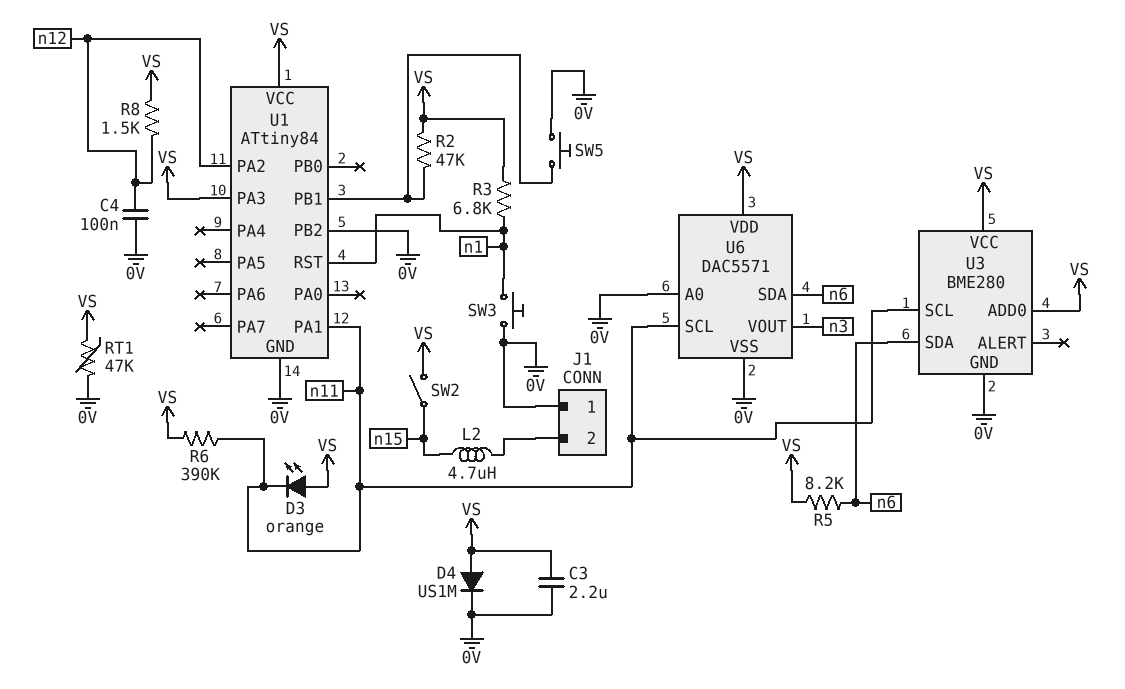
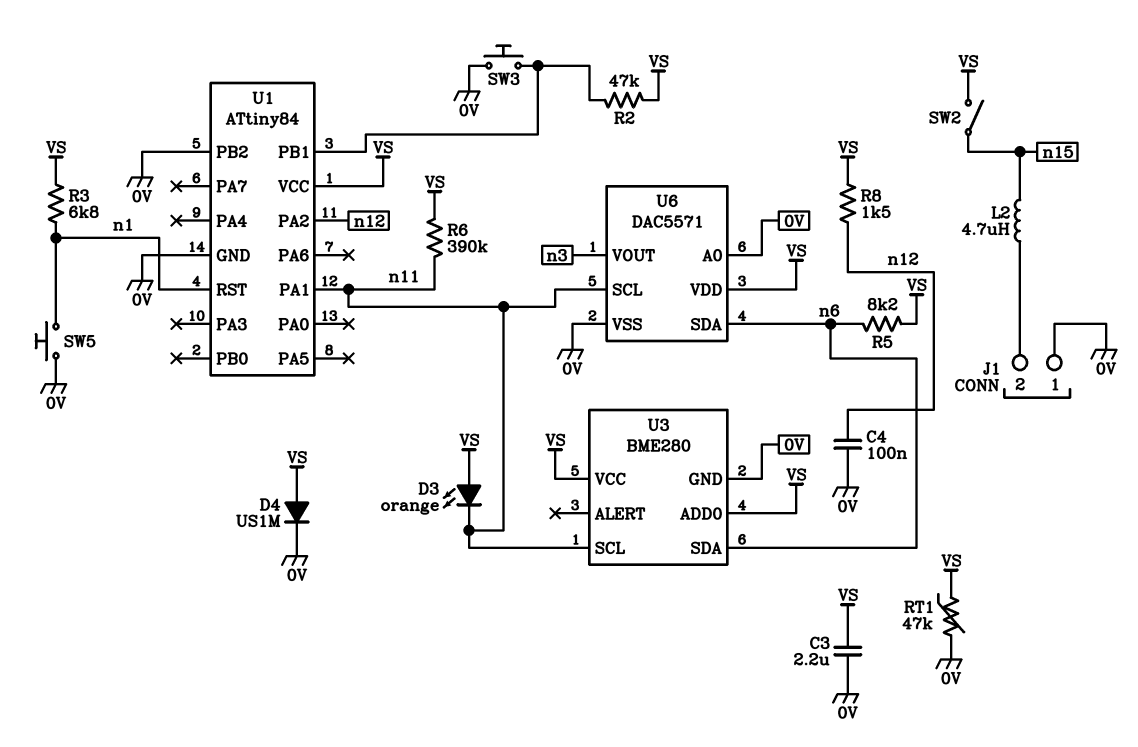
SW3: button (0V, n1) -> button (0V, U1/PB1)
SW5: button (0V, U1/PB1) -> button (0V, n1)
U1 pin PA3: VS -> none

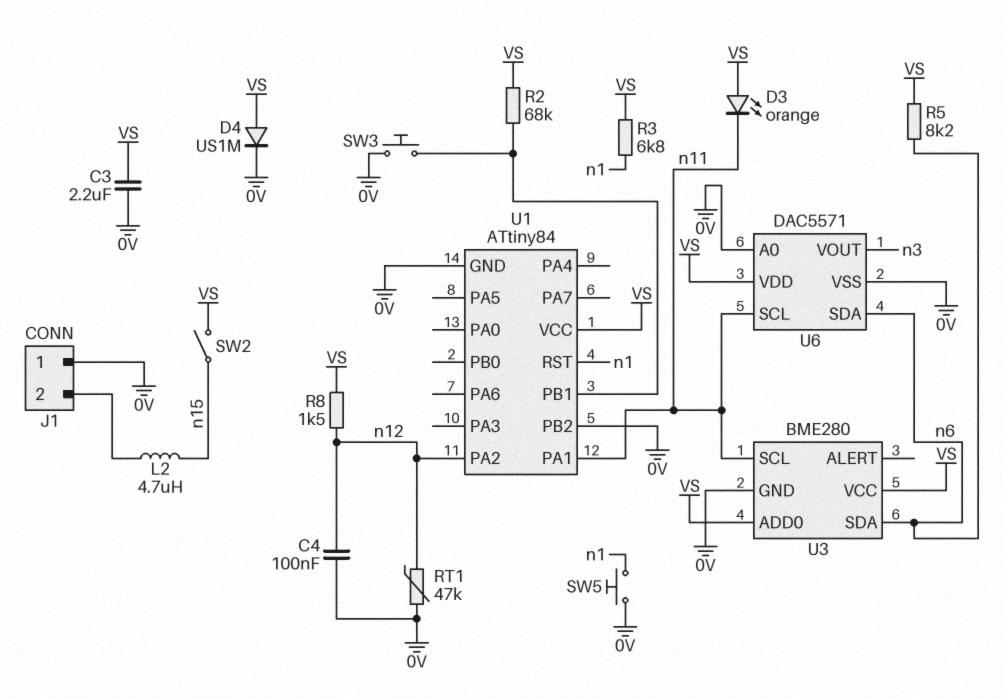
R2: 47k (U1/PB1, VS) -> 68k (U1/PB1, VS)
R6: 390k (VS, n11) -> none
RT1: 47k (0V, VS) -> 47k (0V, n12)

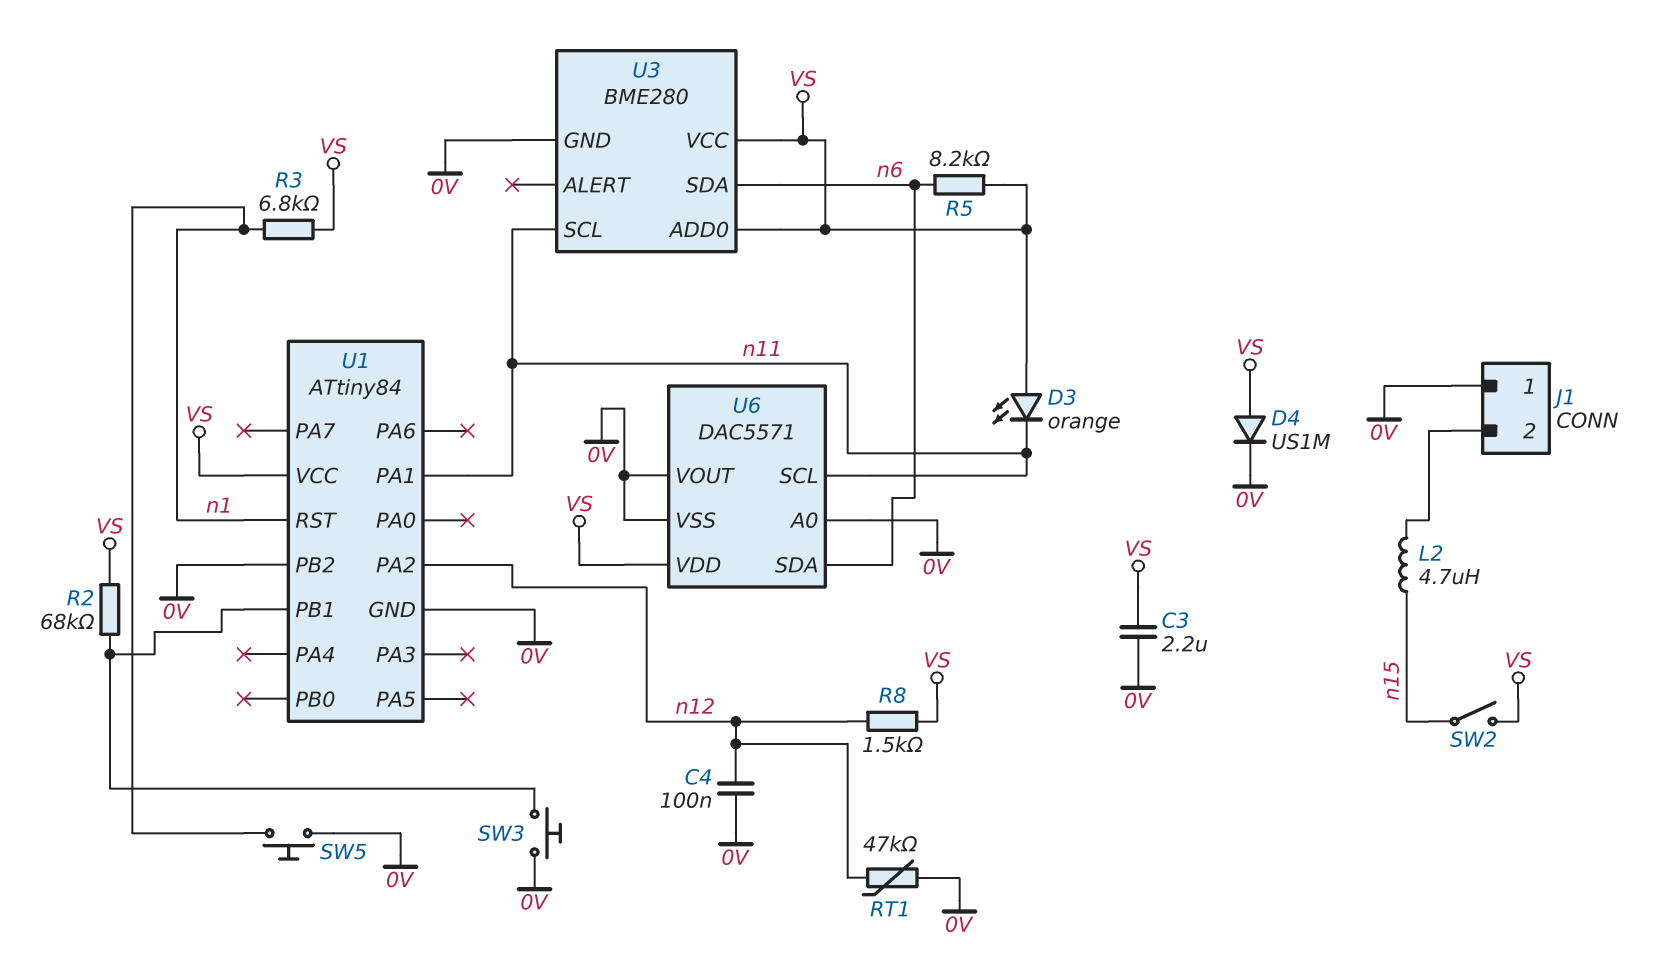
U6 pin VOUT: n3 -> 0V

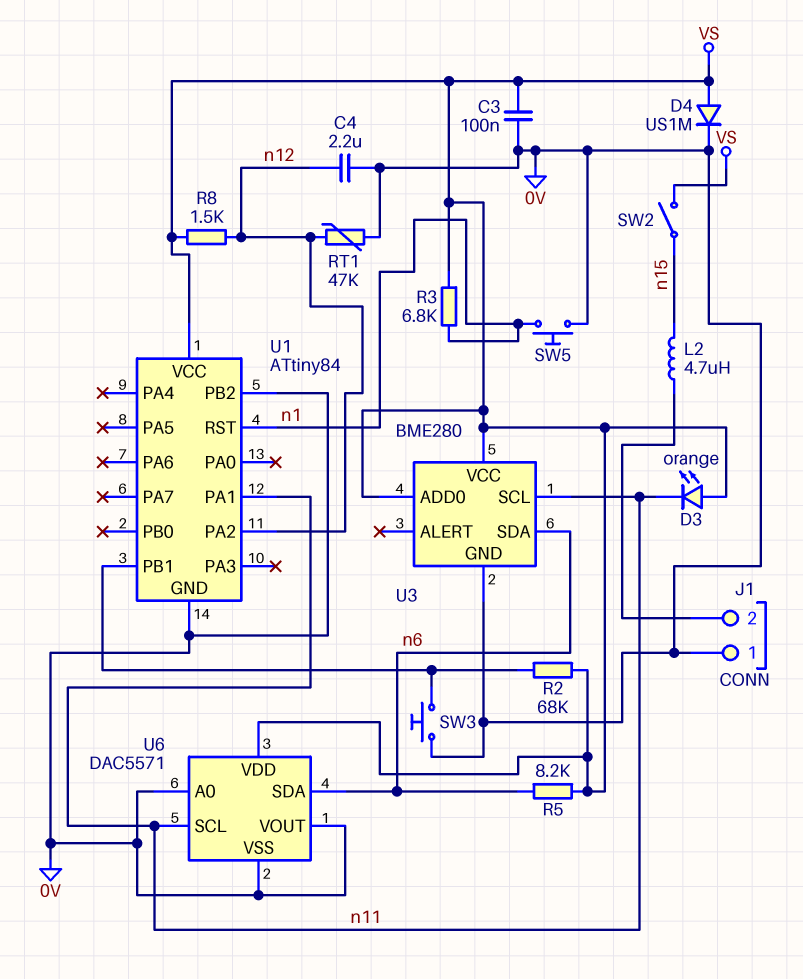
C3: 2.2uF (0V, VS) -> 100nF (0V, VS)
C4: 100nF (0V, n12) -> 2.2uF (0V, n12)

